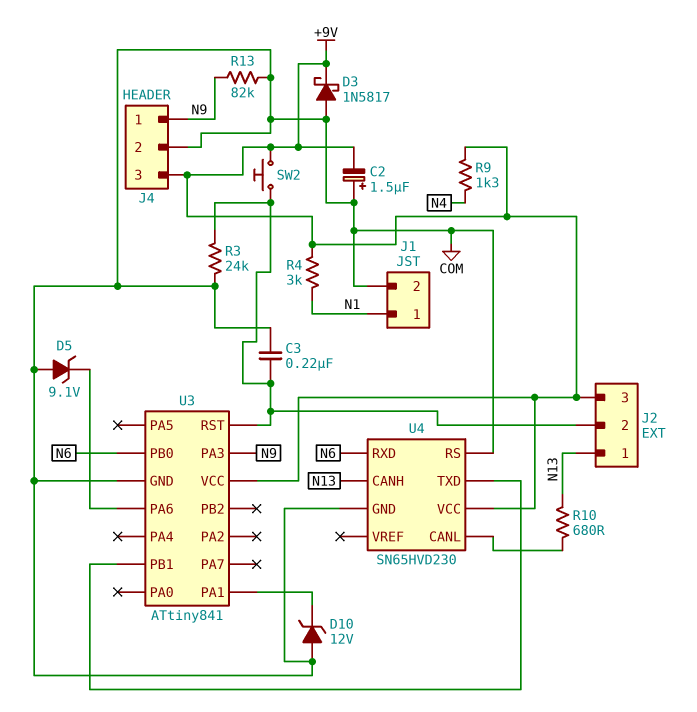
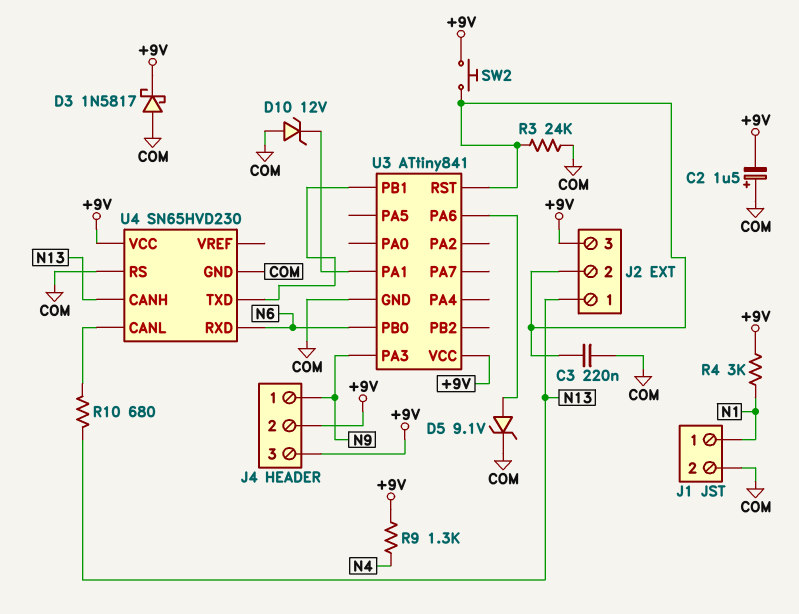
D5: zener 9.1V (A COM, K U3/PA6) -> zener 9.1V (A U3/PA6, K COM)
J4 pin 2: COM -> +9V
R13: 82k (COM, N9) -> none

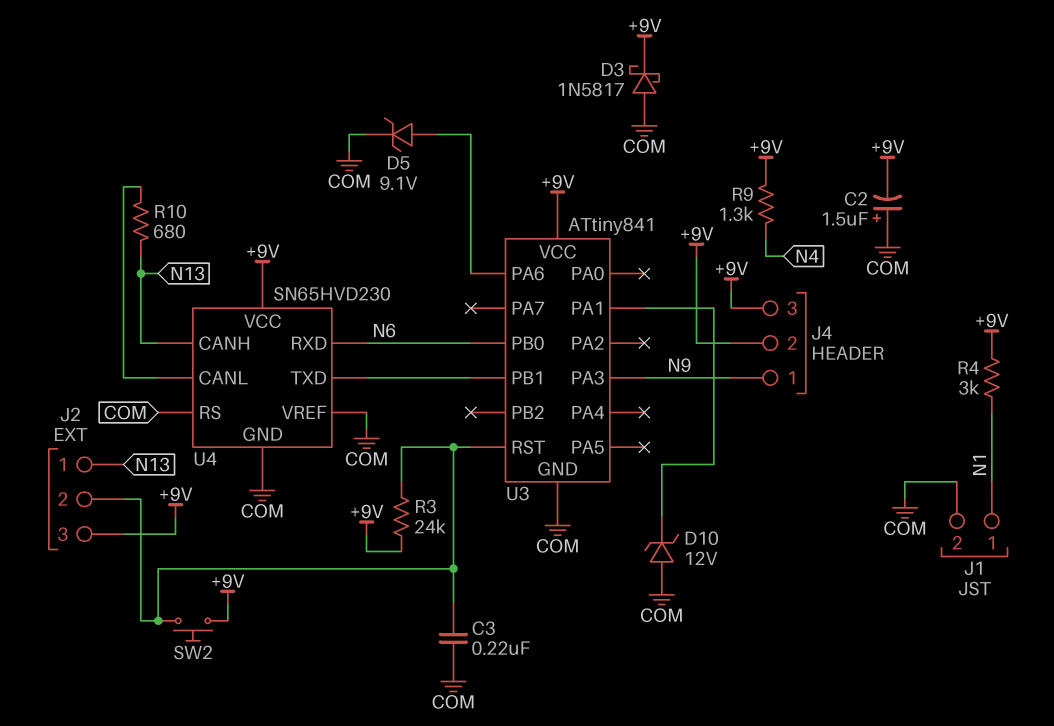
R3: 24k (COM, J2/2) -> 24k (+9V, J2/2)
U4 pin VREF: none -> COM

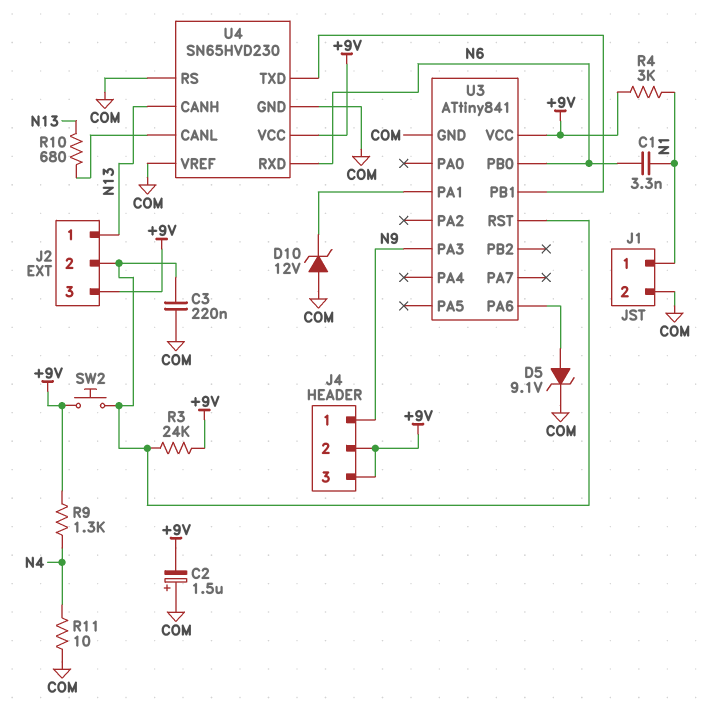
C1: none -> 3.3nF (N1, N6)
D3: schottky 1N5817 (A COM, K +9V) -> none
R11: none -> 10 (COM, N4)

